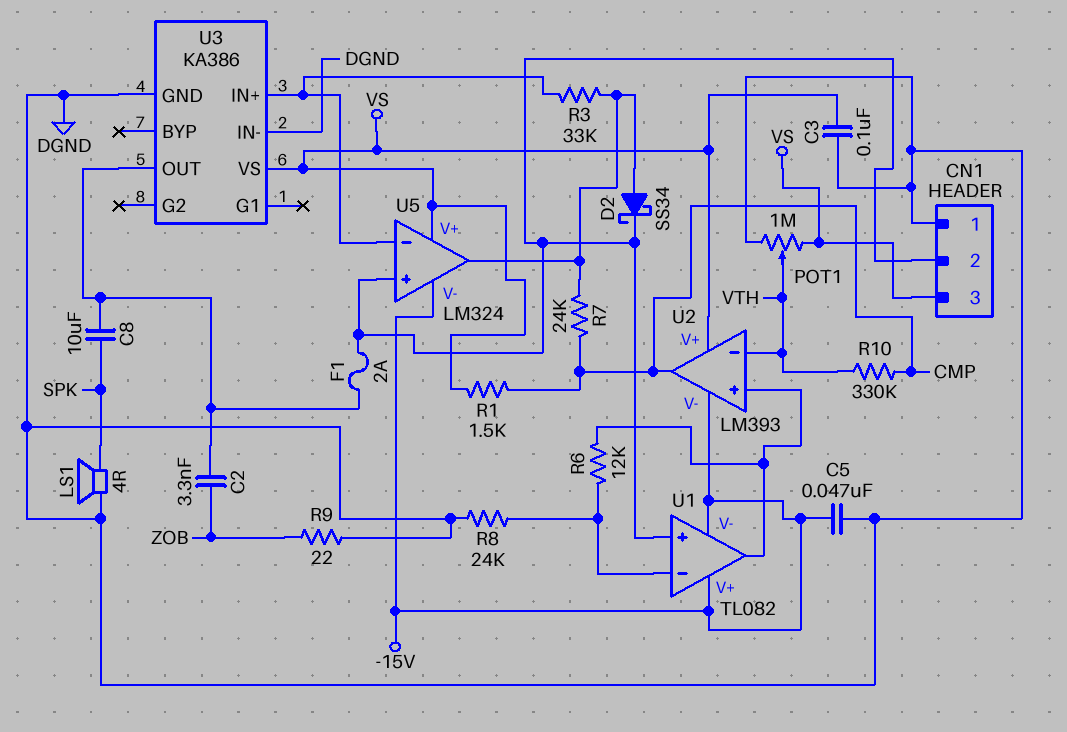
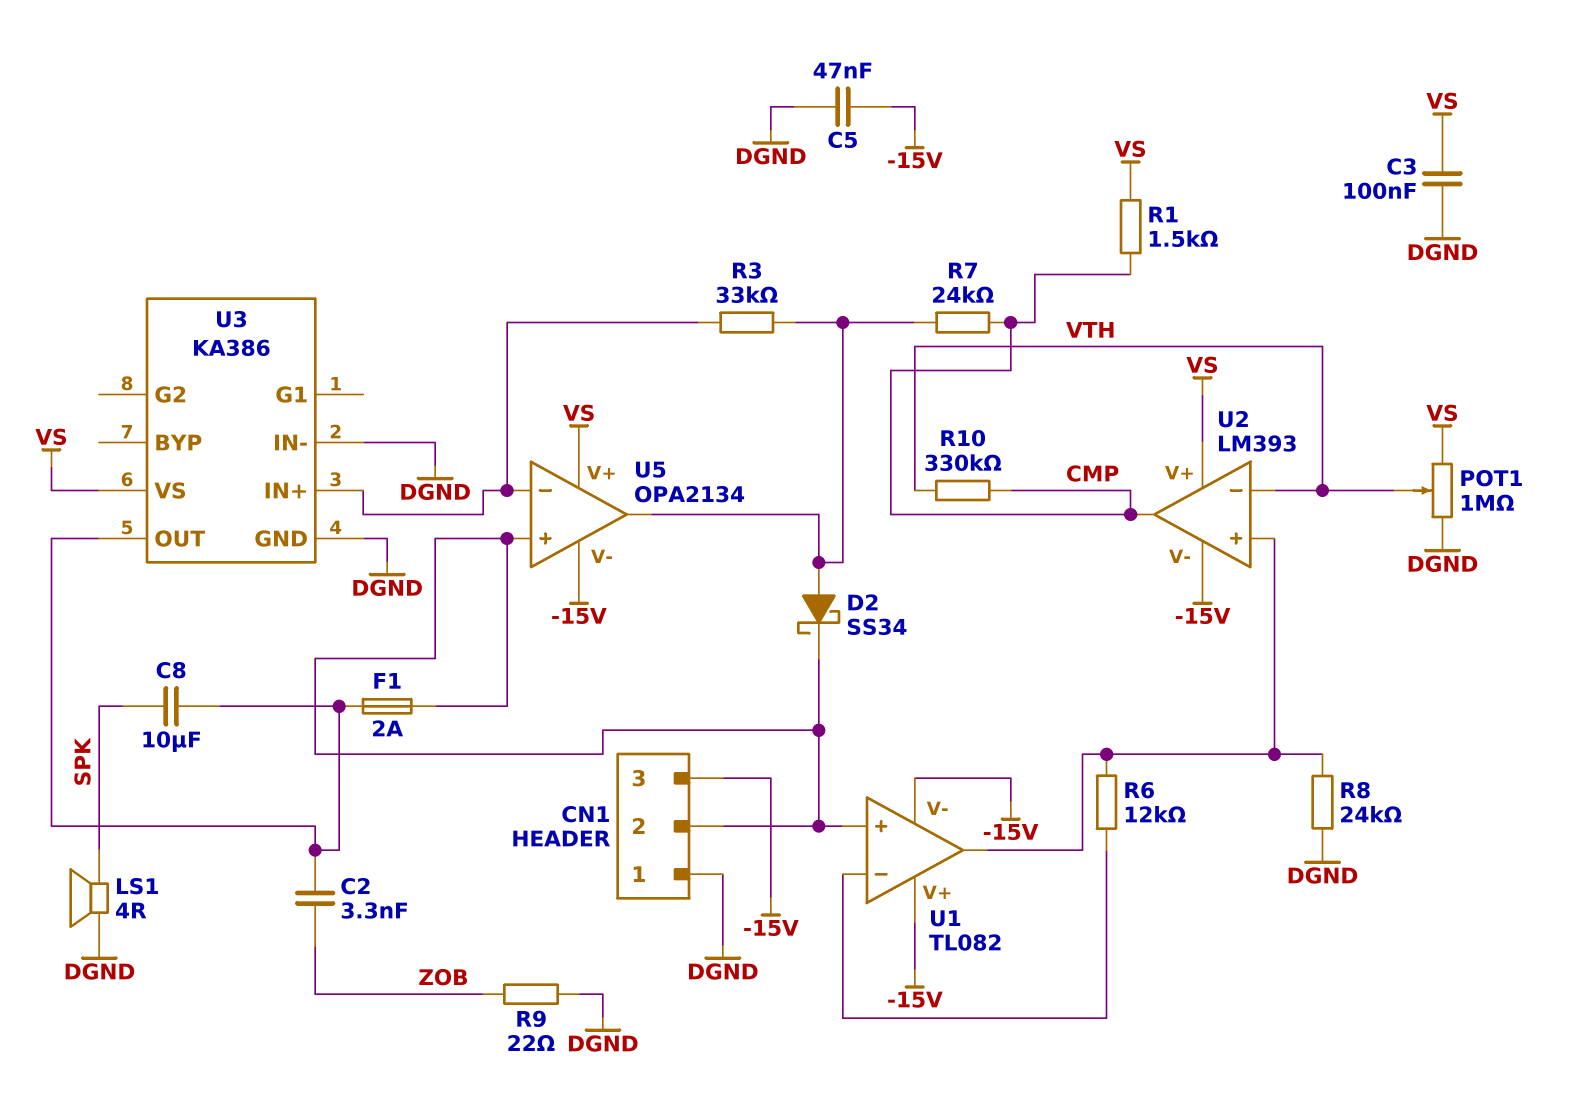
CN1 pin 3: VS -> -15V
R8: 24k (DGND, U1/in-) -> 24k (DGND, U1/out)
U5: LM324 -> OPA2134

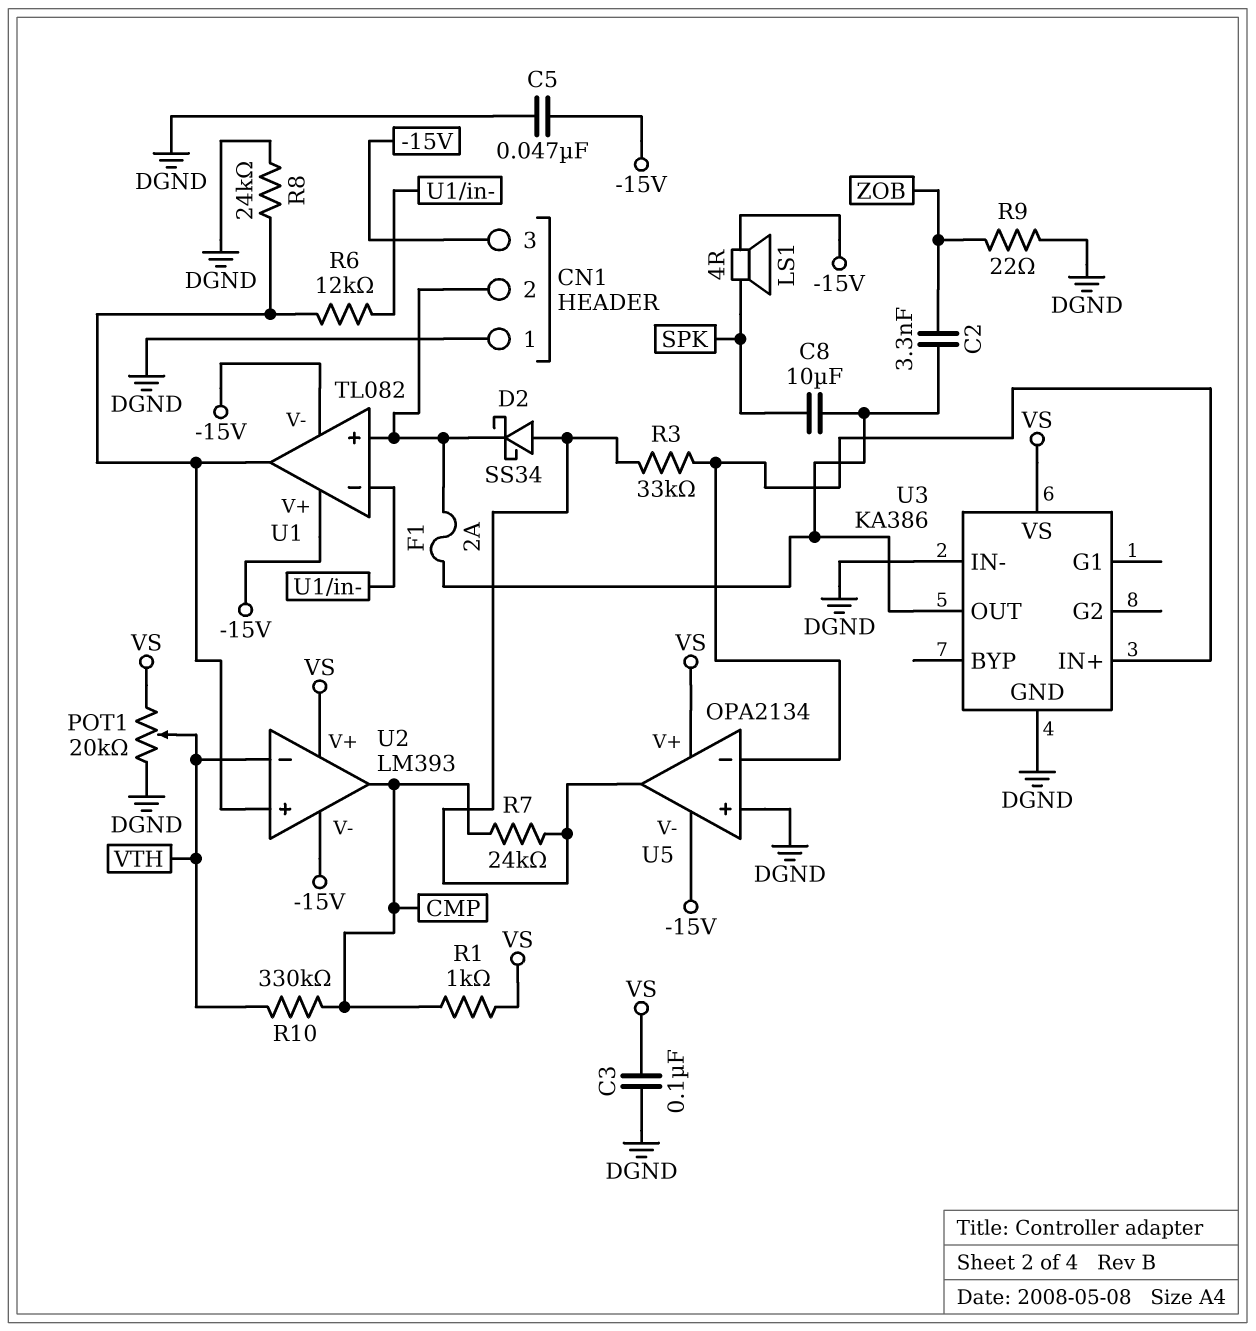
LS1: speaker 4R (DGND, SPK) -> speaker 4R (-15V, SPK)
POT1: 1M (DGND, VS, wiper VTH) -> 20k (DGND, VS, wiper VTH)
R1: 1.5k (CMP, VS) -> 1k (CMP, VS)
U5 pin in+: CN1/2 -> DGND

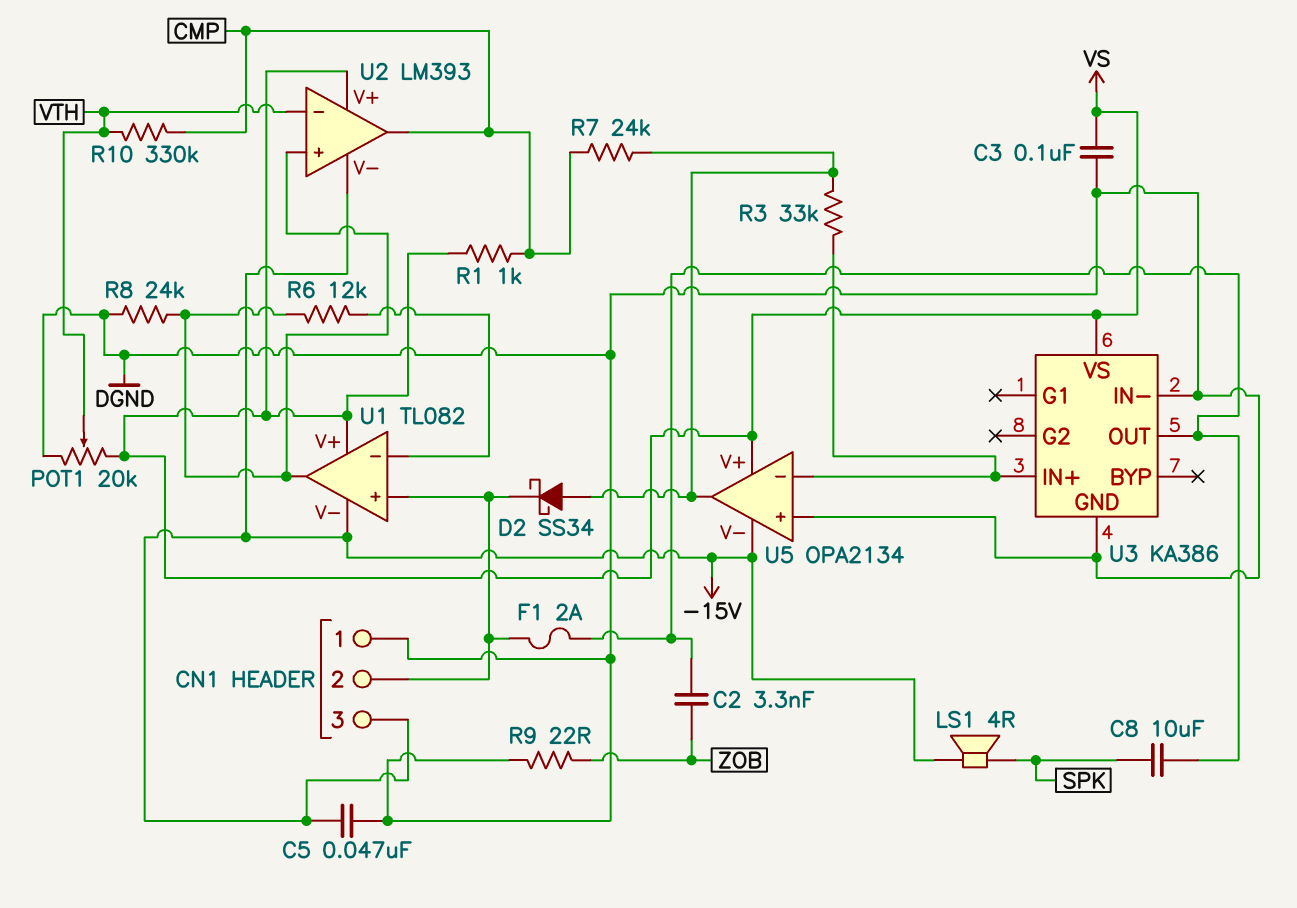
U1 pin V+: -15V -> VS

